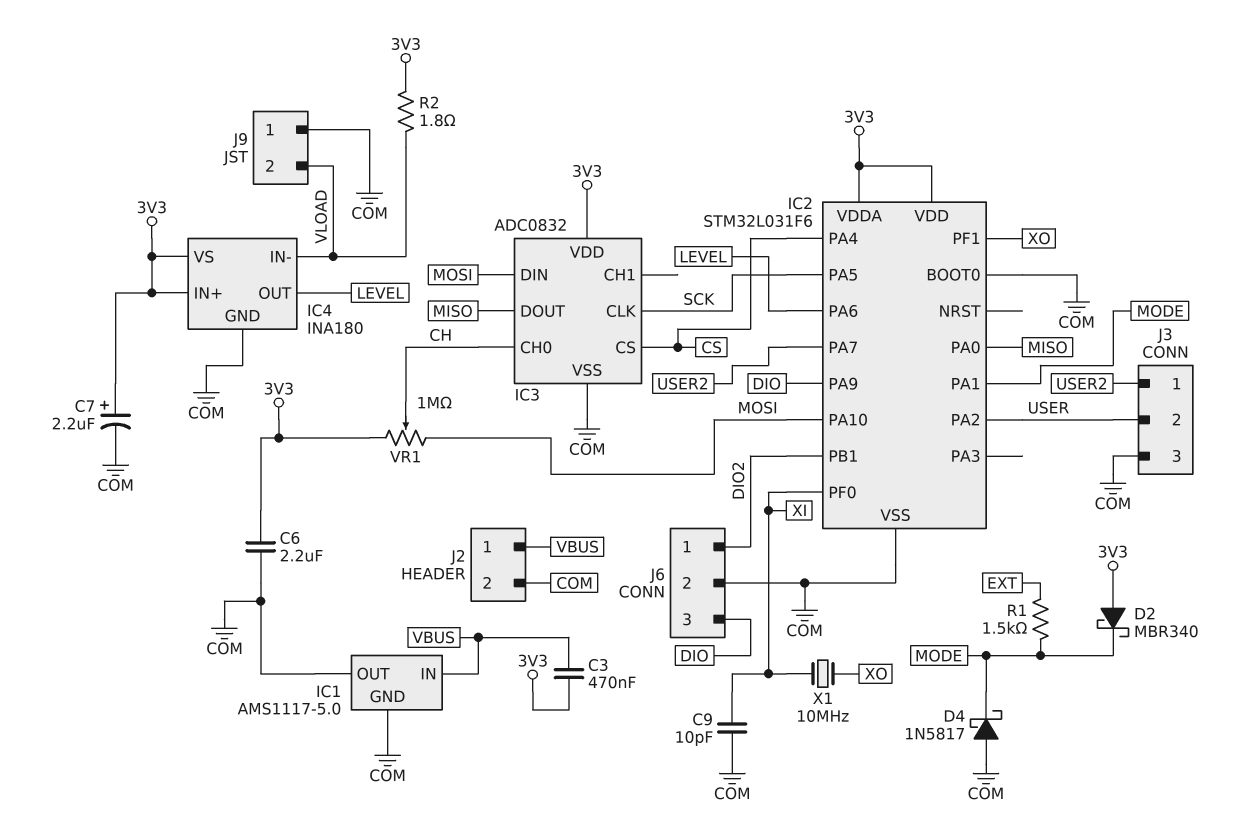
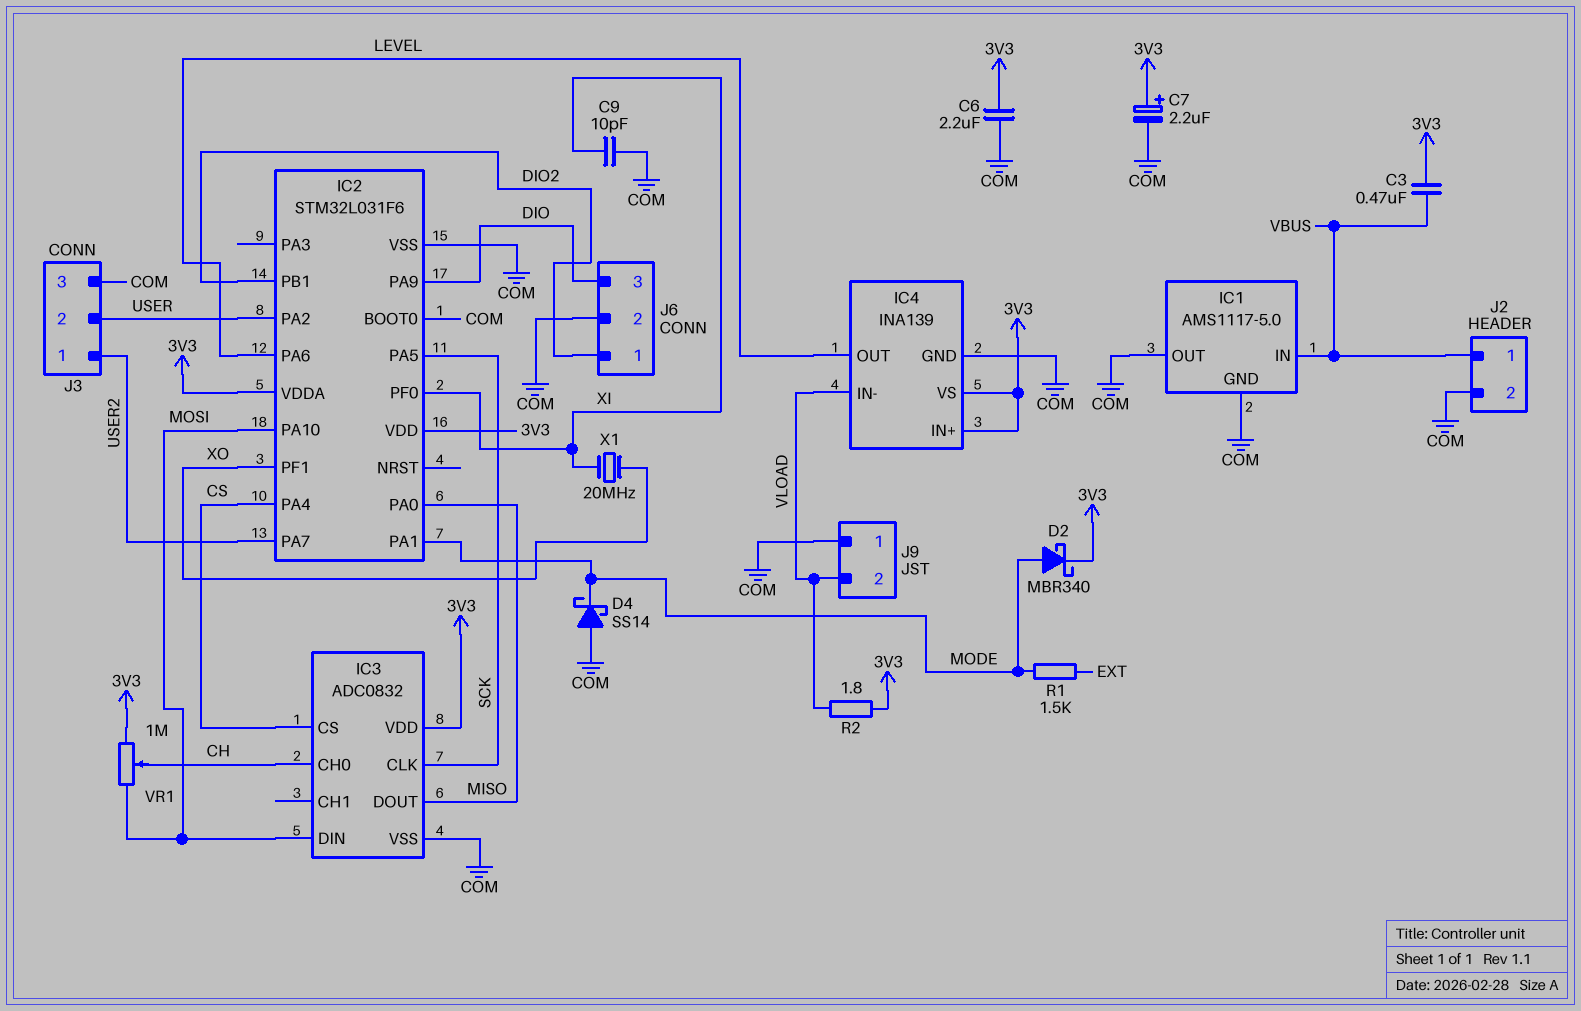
D2: schottky MBR340 (A 3V3, K MODE) -> schottky MBR340 (A MODE, K 3V3)
D4: schottky 1N5817 (A COM, K MODE) -> schottky SS14 (A COM, K MODE)
IC4: INA180 -> INA139
X1: 10MHz (XI, XO) -> 20MHz (XI, XO)

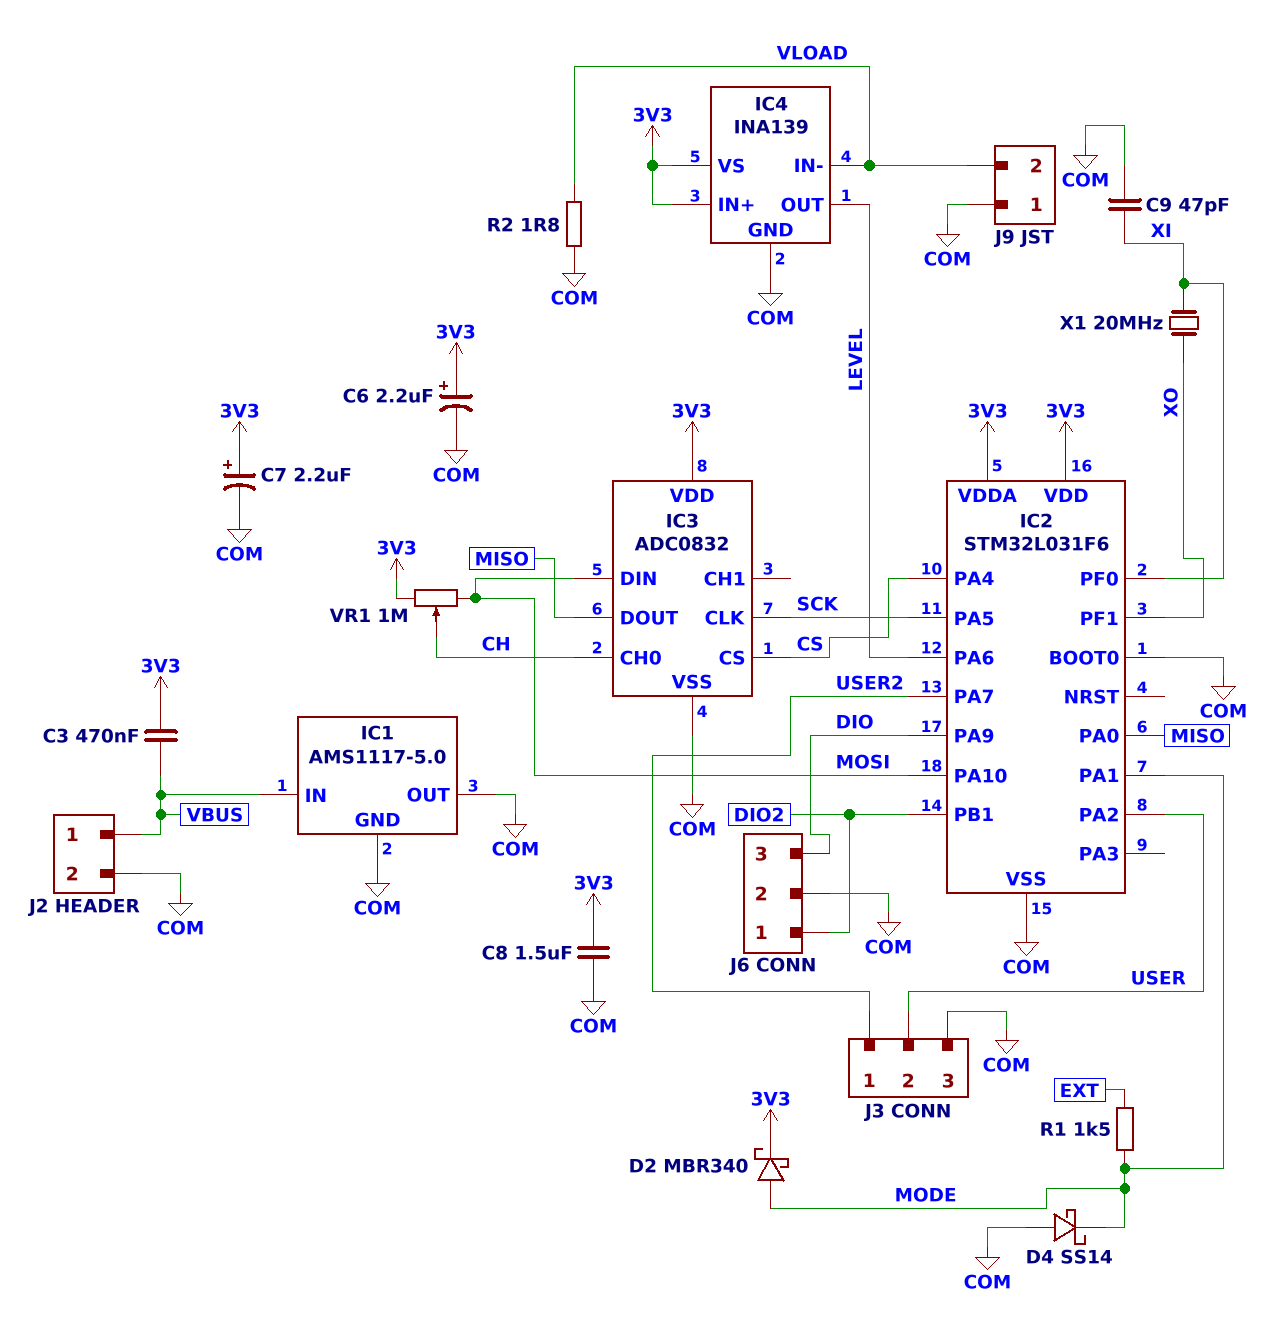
C6: 2.2uF (3V3, COM) -> 2.2uF (plus 3V3, minus COM)
C8: none -> 1.5uF (3V3, COM)
C9: 10pF (COM, XI) -> 47pF (COM, XI)
R2: 1.8 (3V3, VLOAD) -> 1.8 (COM, VLOAD)

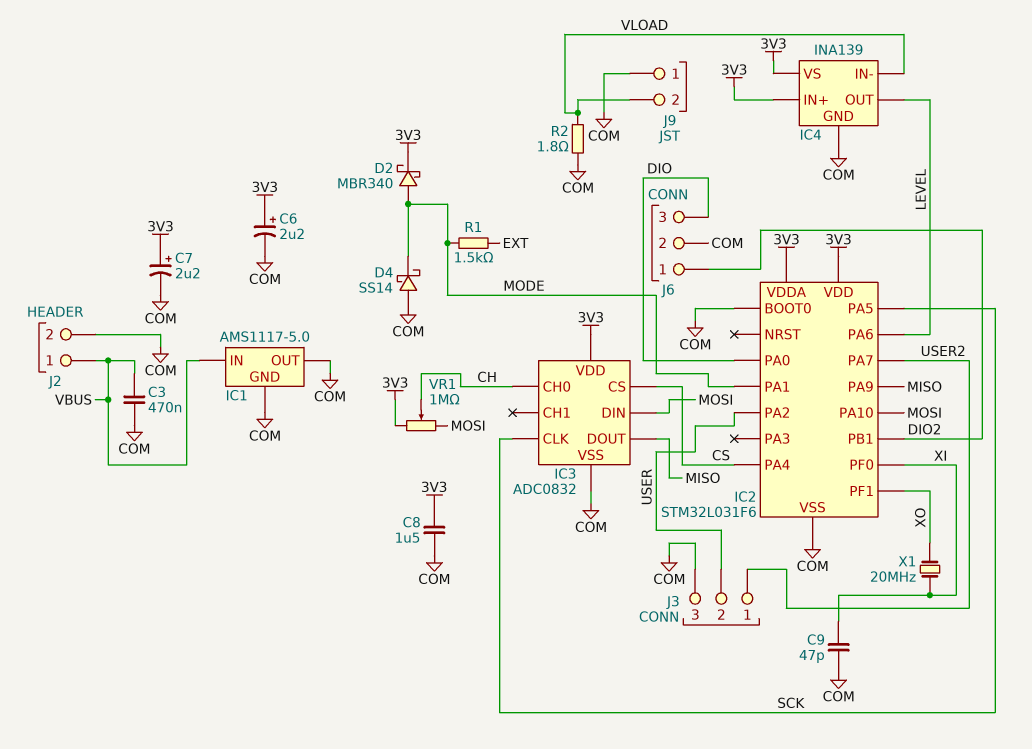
C3: 470nF (3V3, VBUS) -> 470nF (COM, VBUS)
IC2 pin PA0: MISO -> DIO
IC2 pin PA9: DIO -> MISO

